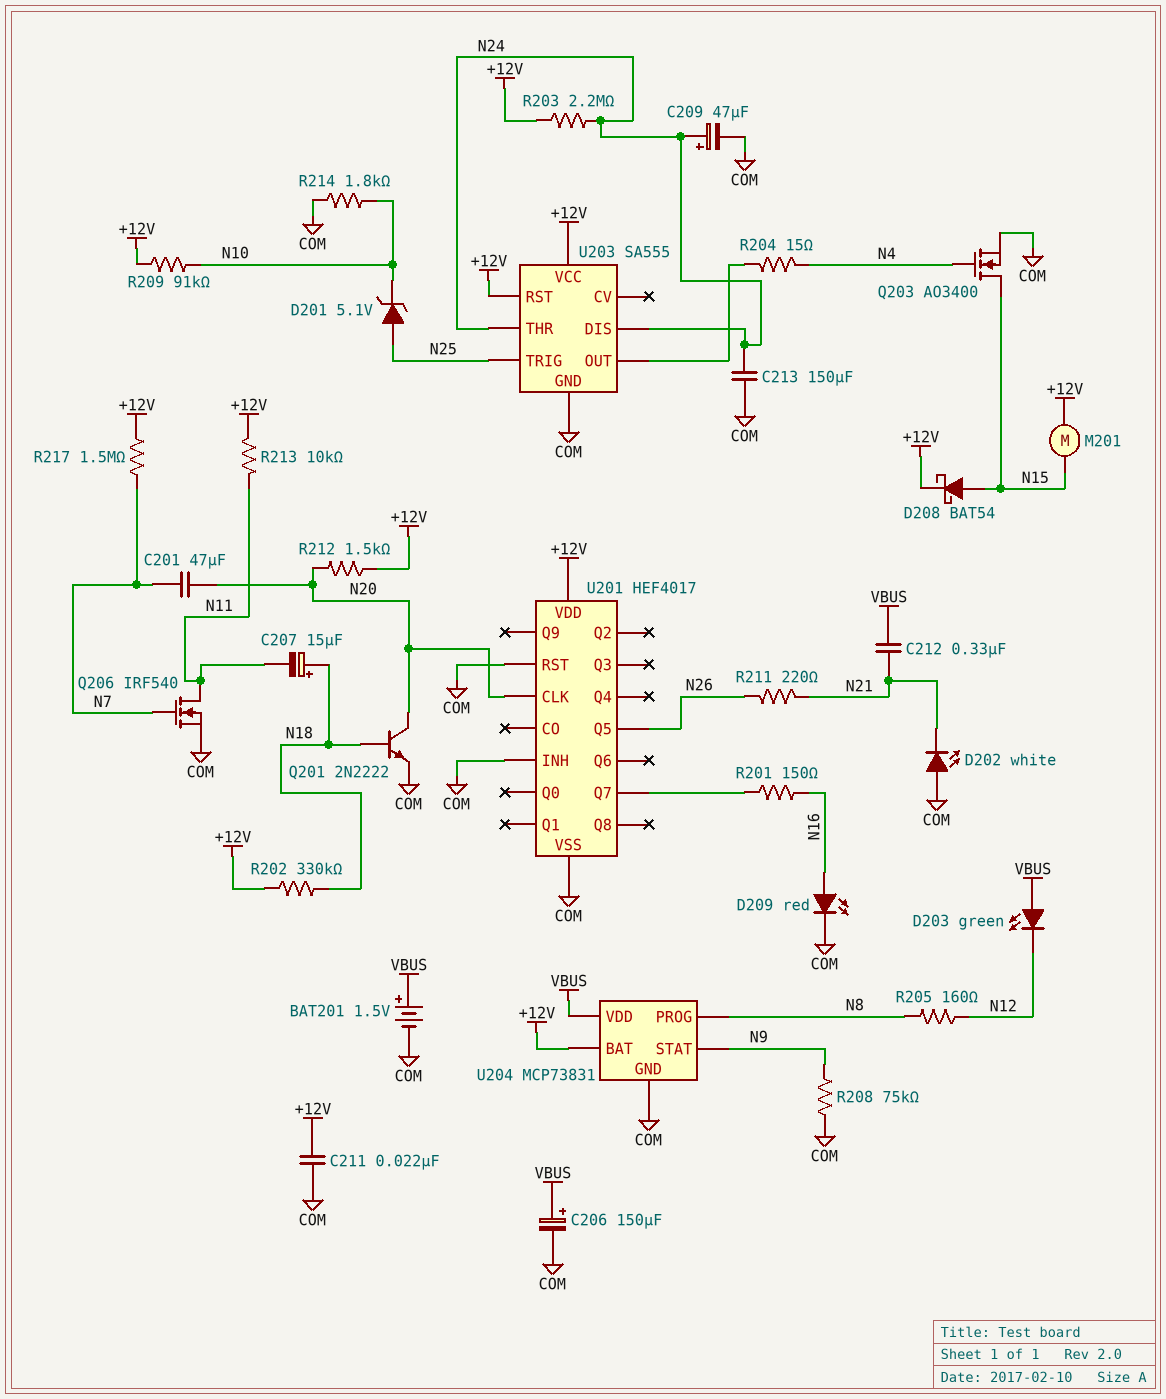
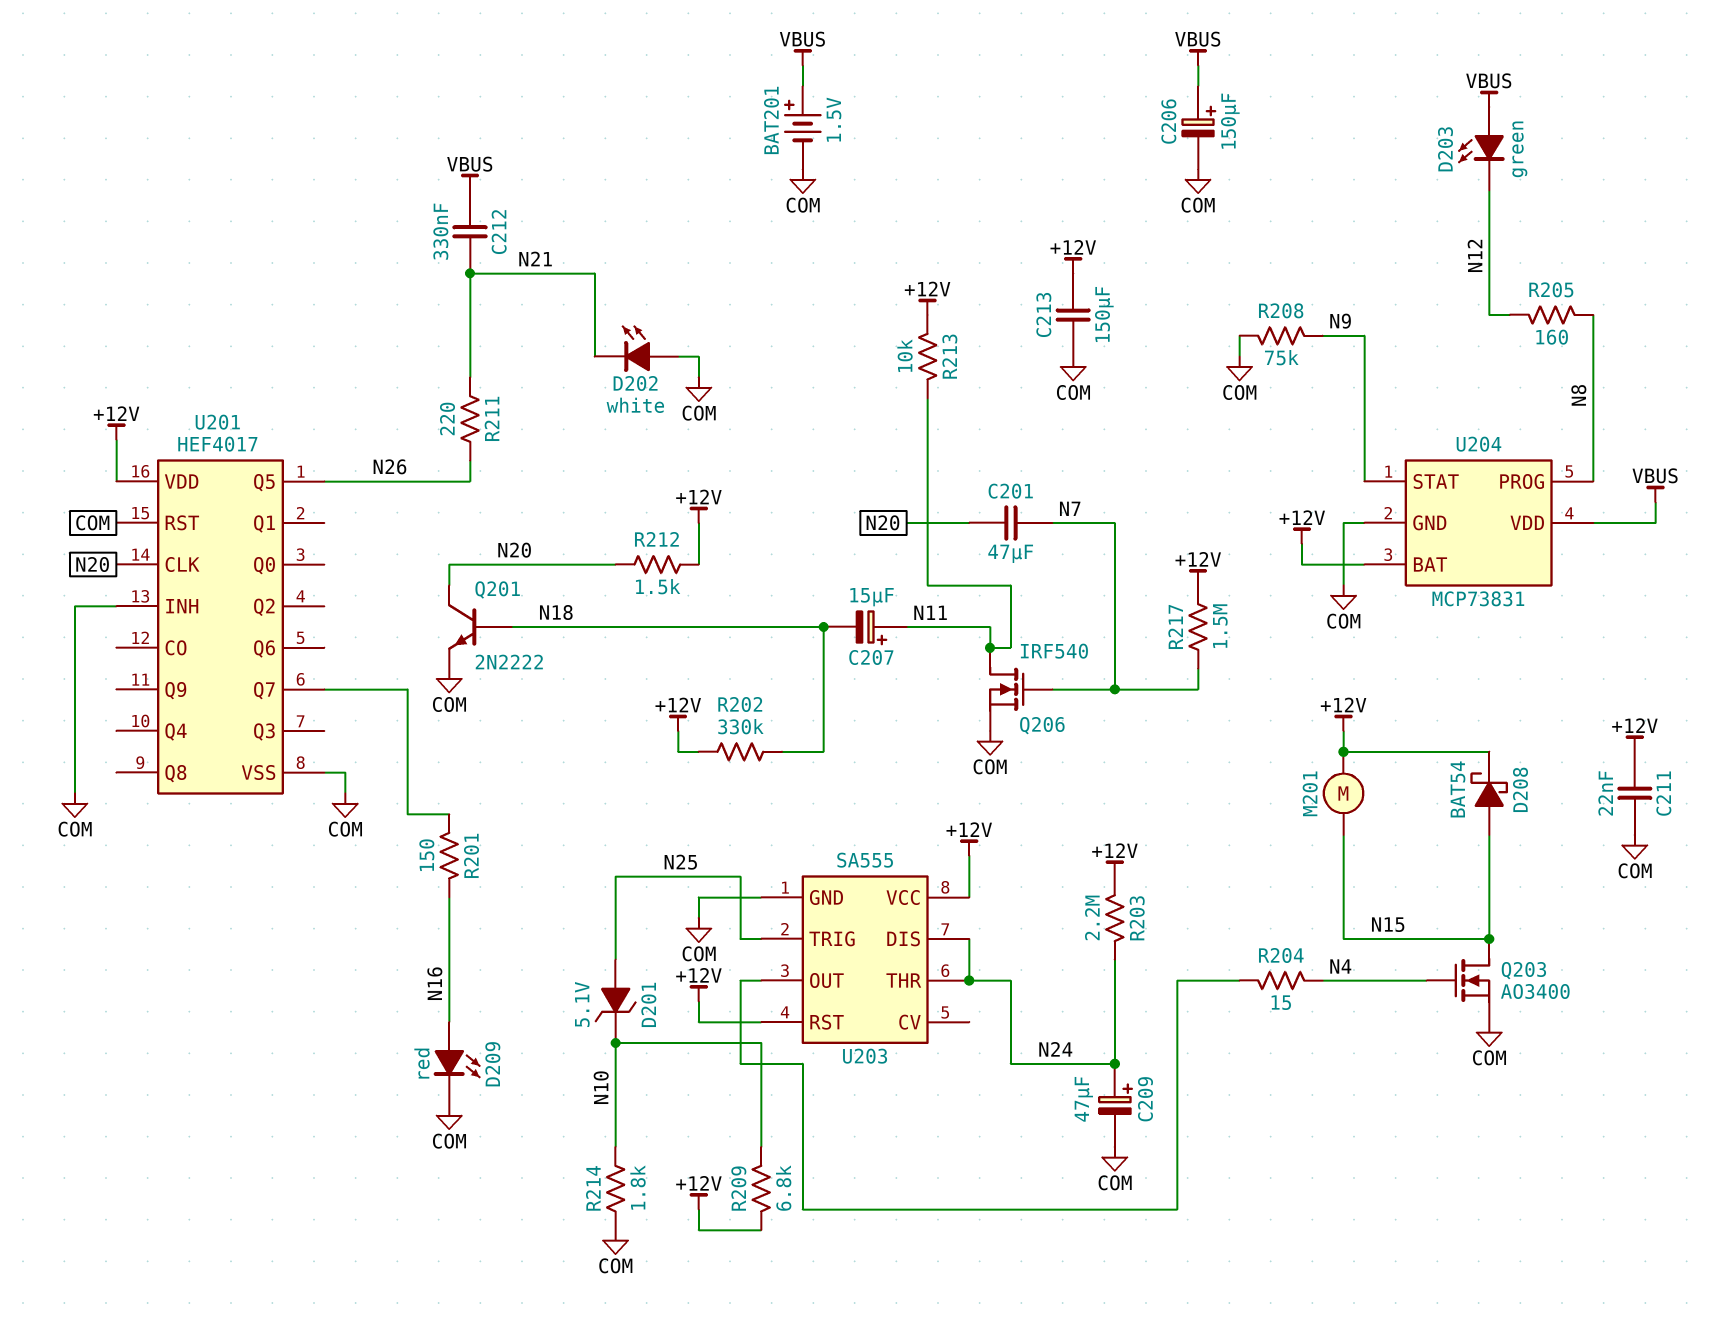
C207: 15uF (plus N18, minus N11) -> 15uF (plus N11, minus N18)
C213: 150uF (COM, N24) -> 150uF (+12V, COM)
R209: 91k (+12V, N10) -> 6.8k (+12V, N10)

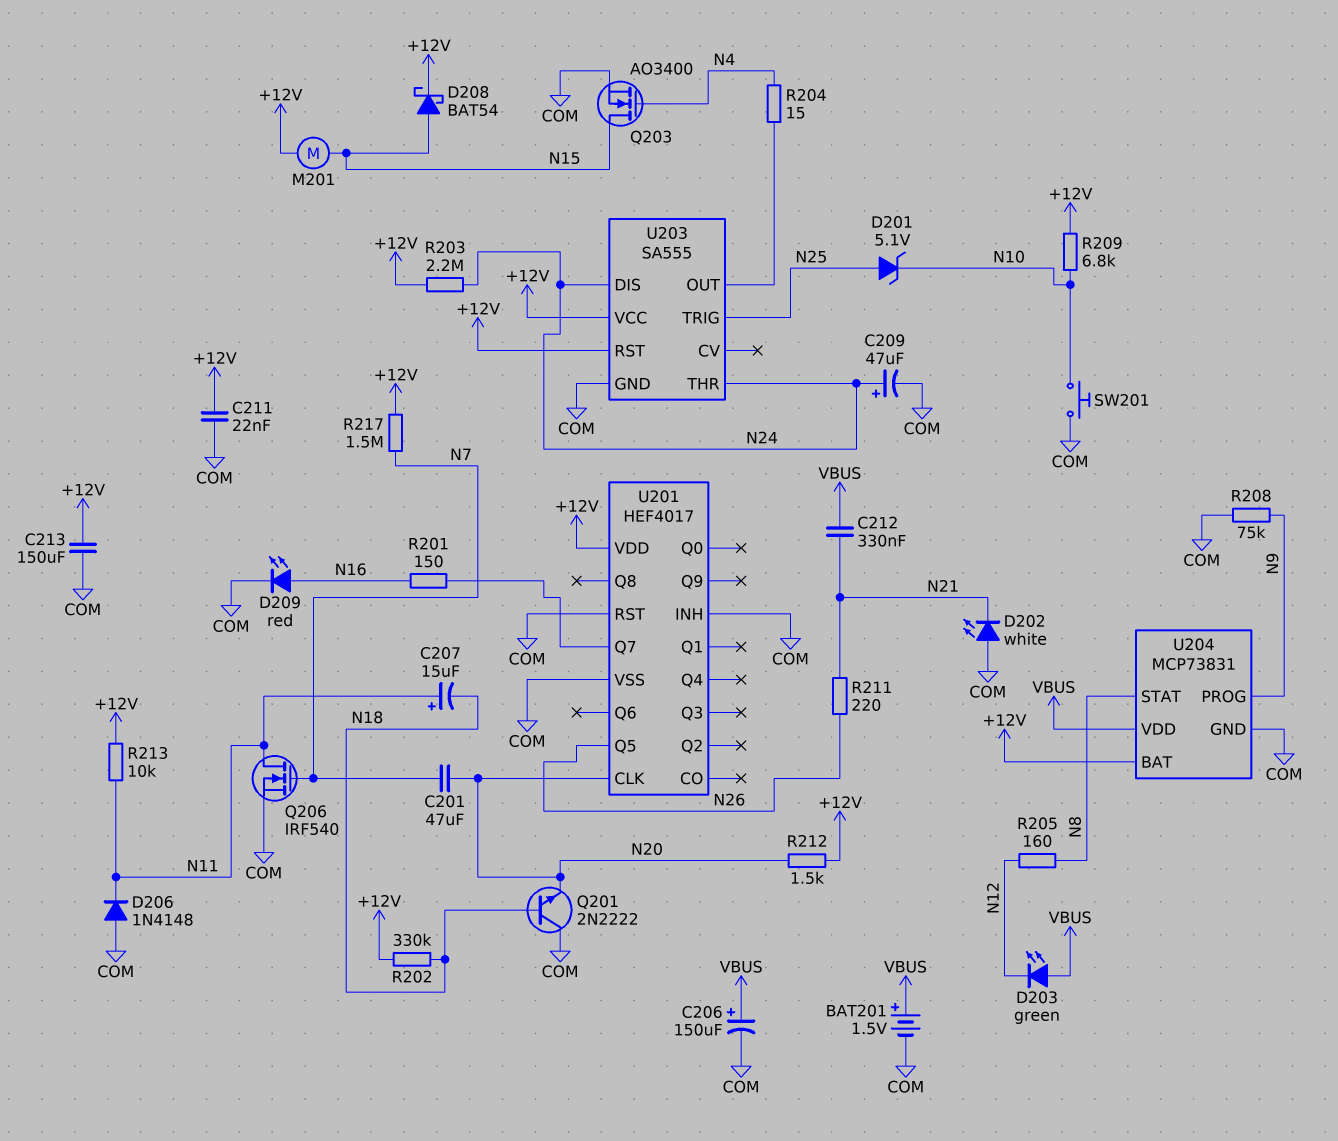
D206: none -> diode 1N4148 (A COM, K N11)
Q201: NPN 2N2222 (B N18, C N20, E COM) -> NPN 2N2222 (B N18, C COM, E N20)
R214: 1.8k (COM, N10) -> none
SW201: none -> button (COM, N10)
U204 pin PROG: N8 -> N9
U204 pin STAT: N9 -> N8

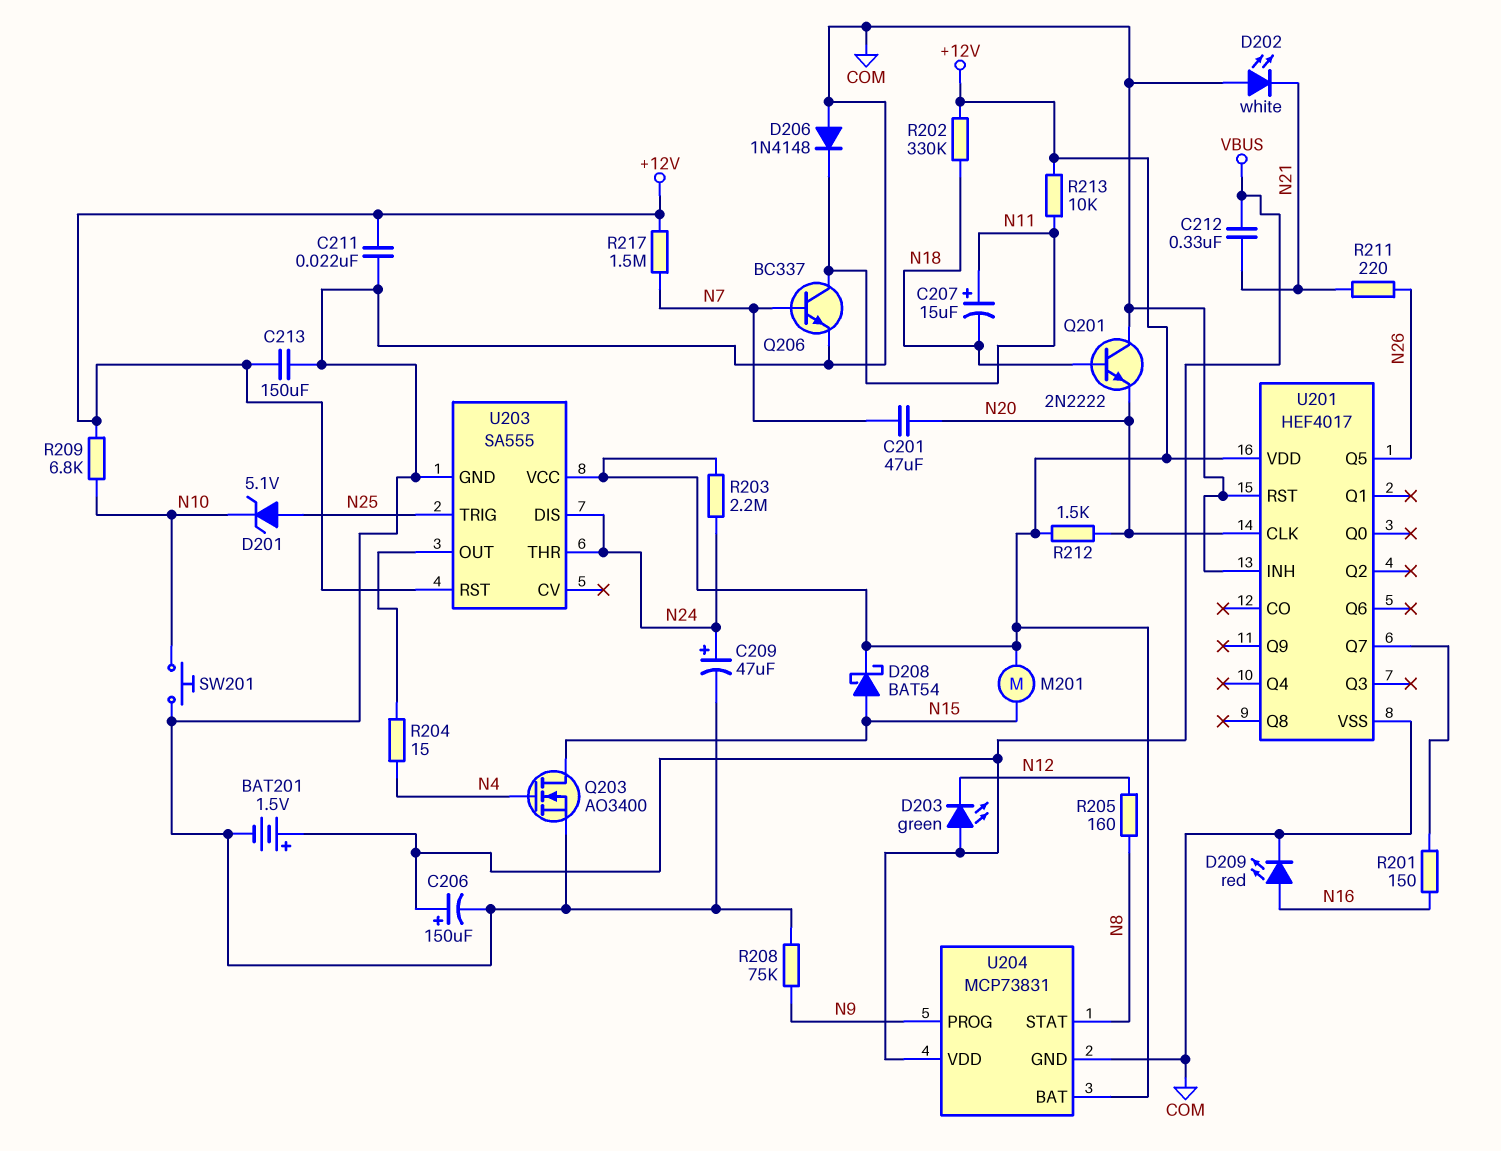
Q206: NMOS IRF540 (G N7, D N11, S COM) -> NPN BC337 (B N7, C N11, E COM)

